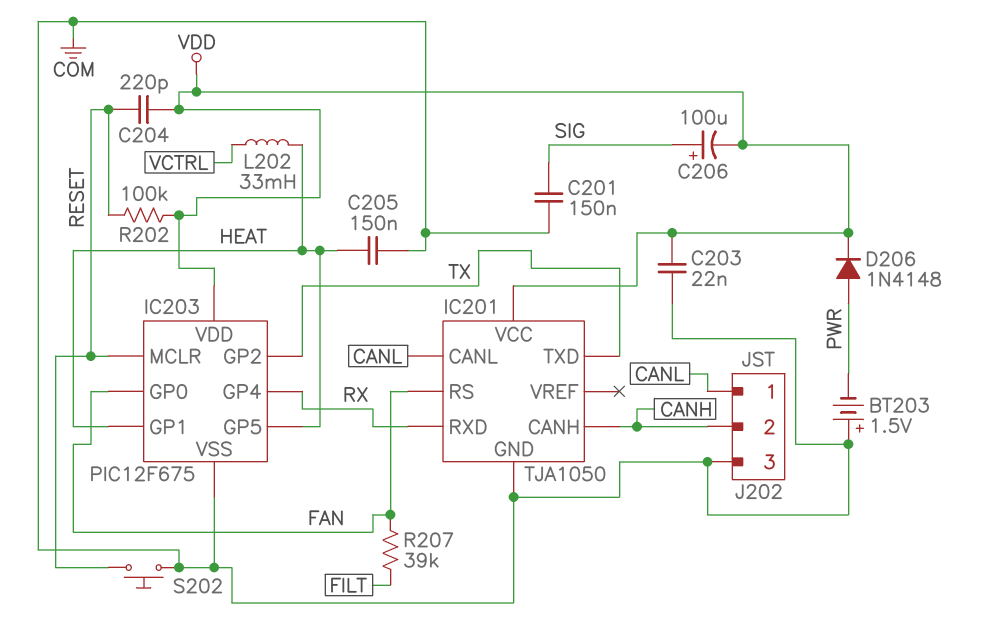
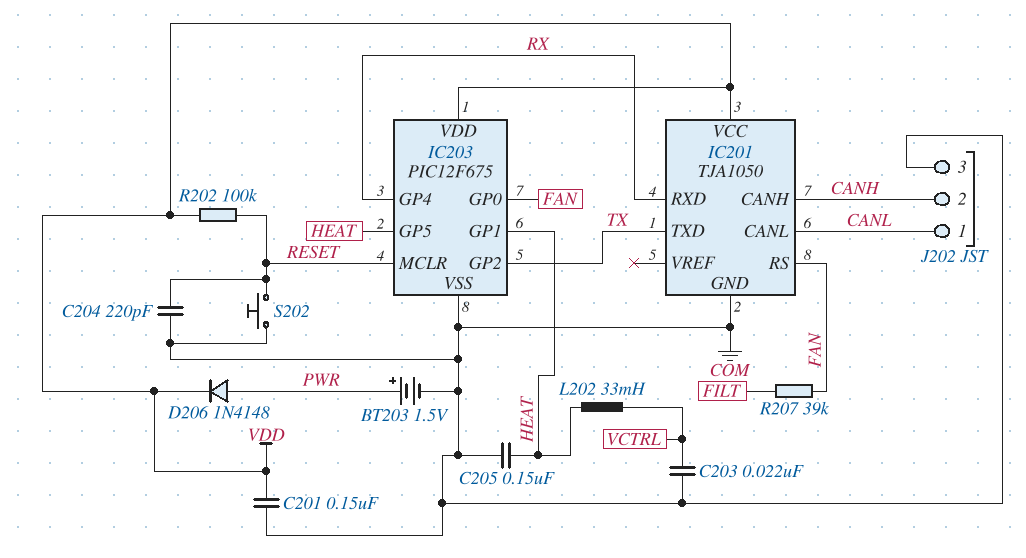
BT203: 1.5V (plus COM, minus PWR) -> 1.5V (plus PWR, minus COM)
C201: 150nF (COM, SIG) -> 150nF (COM, VDD)
C203: 22nF (COM, VDD) -> 22nF (COM, VCTRL)
C204: 220pF (RESET, VDD) -> 220pF (COM, RESET)
C206: 100uF (plus SIG, minus VDD) -> none

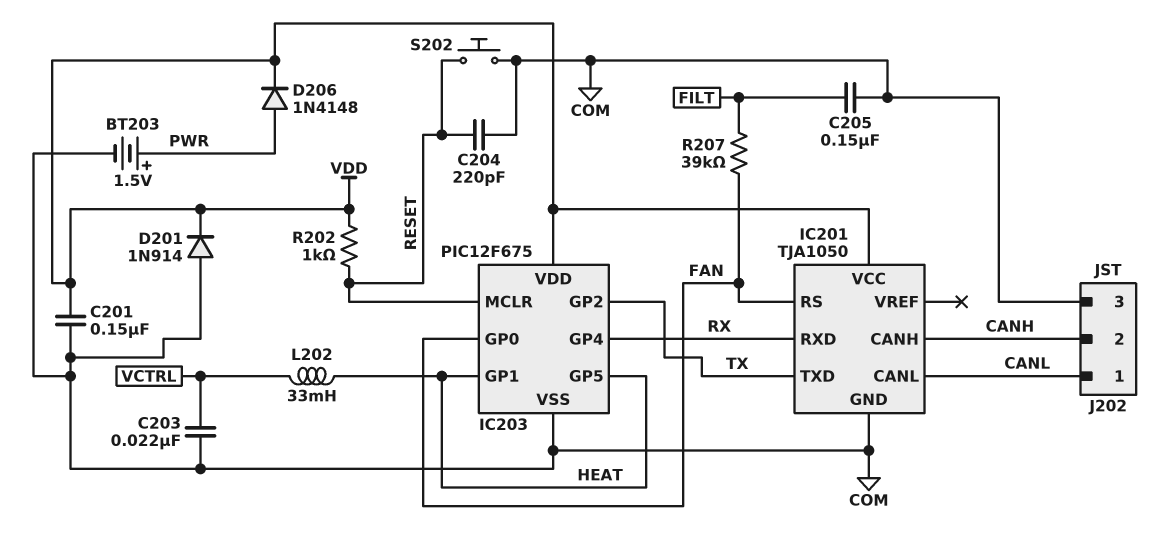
C205: 150nF (COM, HEAT) -> 150nF (COM, FILT)
D201: none -> diode 1N914 (A COM, K VDD)
R202: 100k (RESET, VDD) -> 1k (RESET, VDD)

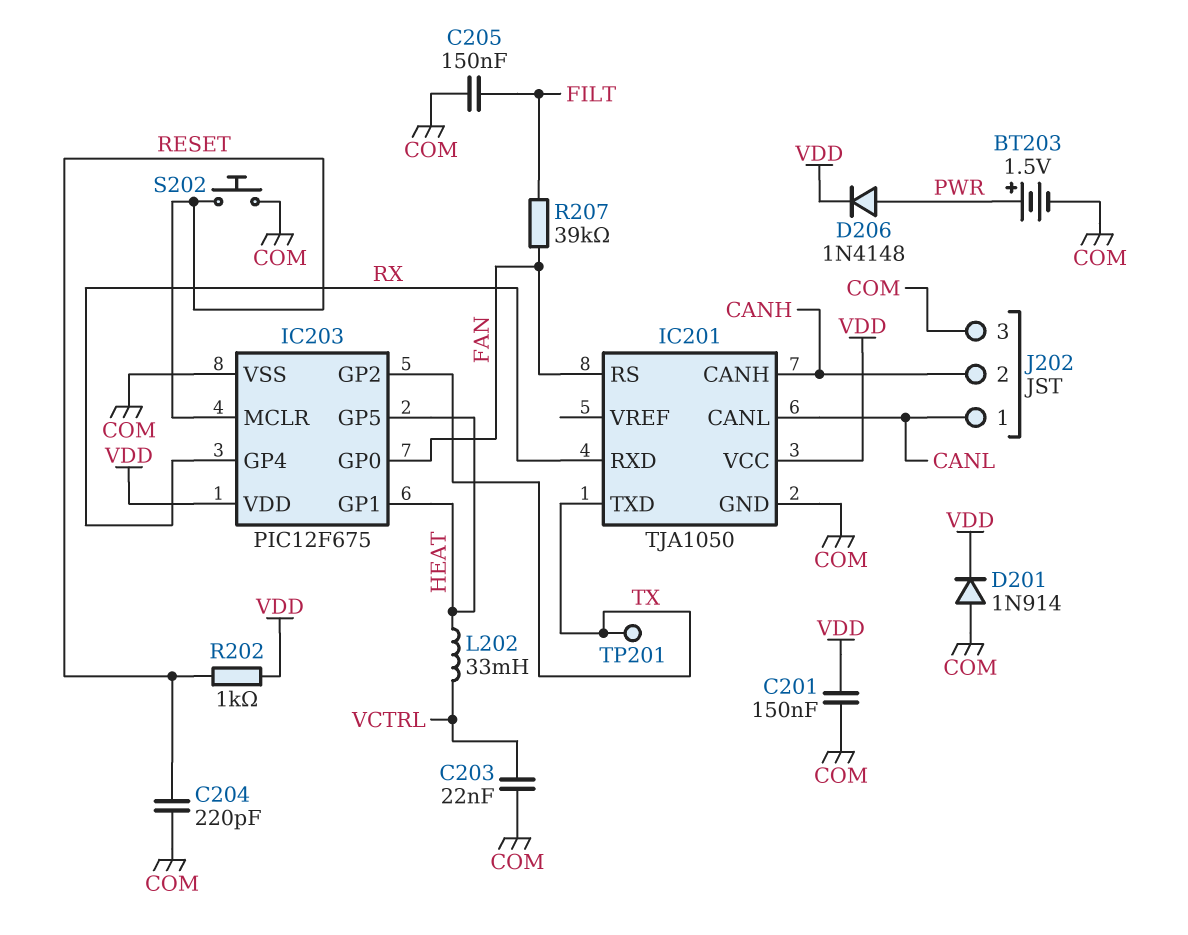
TP201: none -> test point (TX)

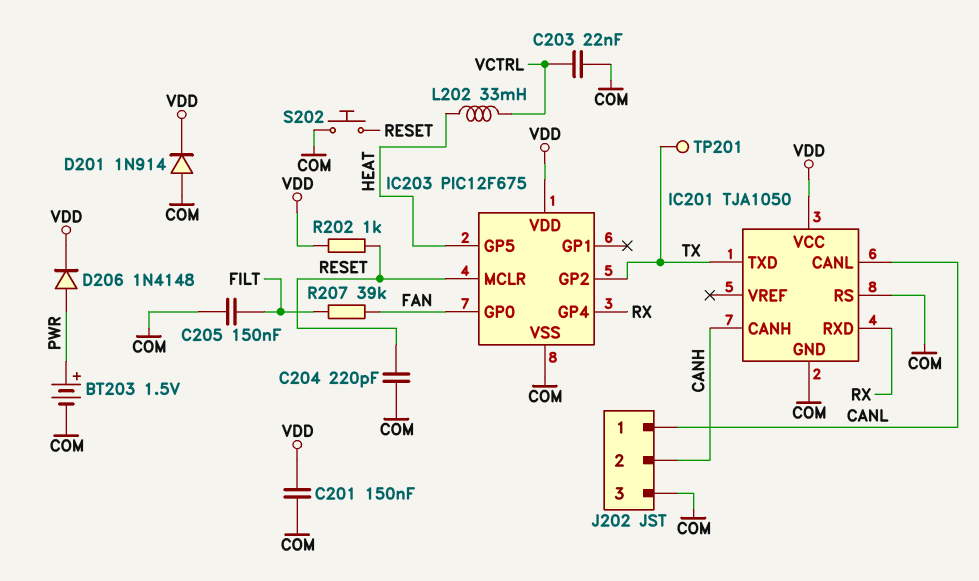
IC201 pin RS: FAN -> COM
IC203 pin GP1: HEAT -> none

